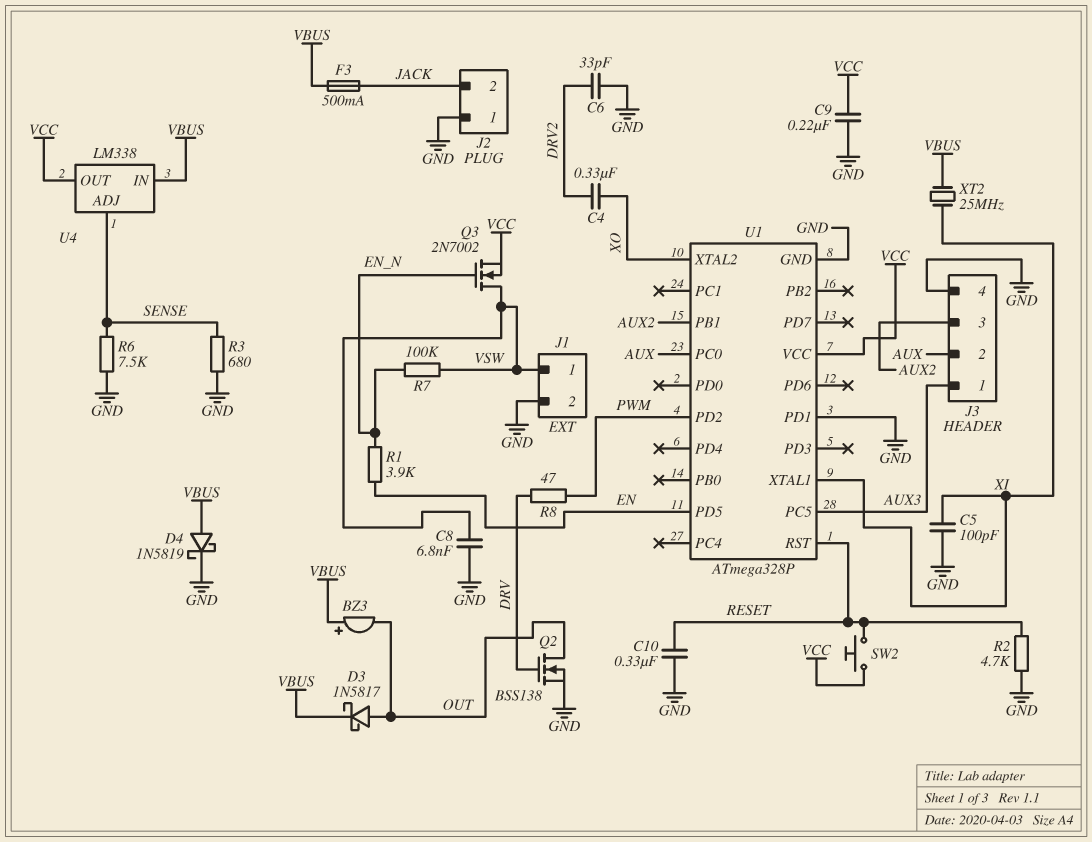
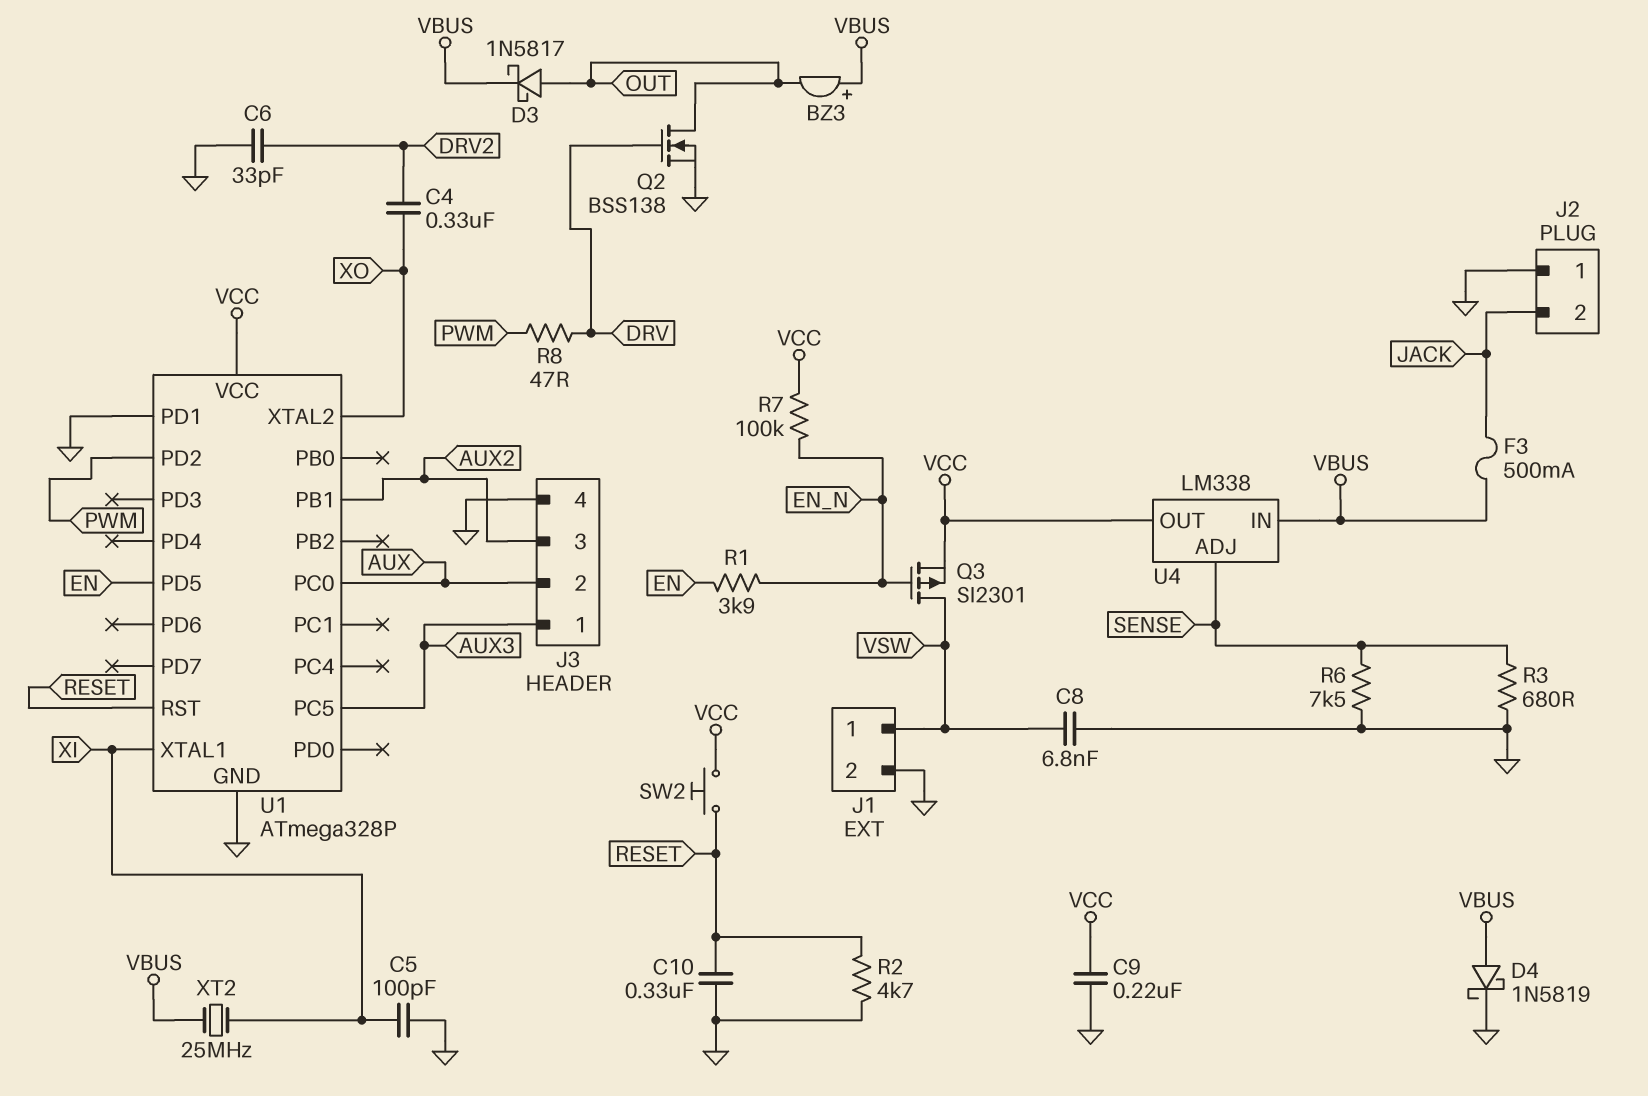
Q3: NMOS 2N7002 (G EN_N, D VSW, S VCC) -> PMOS SI2301 (G EN_N, D VSW, S VCC)
R7: 100k (EN_N, VSW) -> 100k (EN_N, VCC)

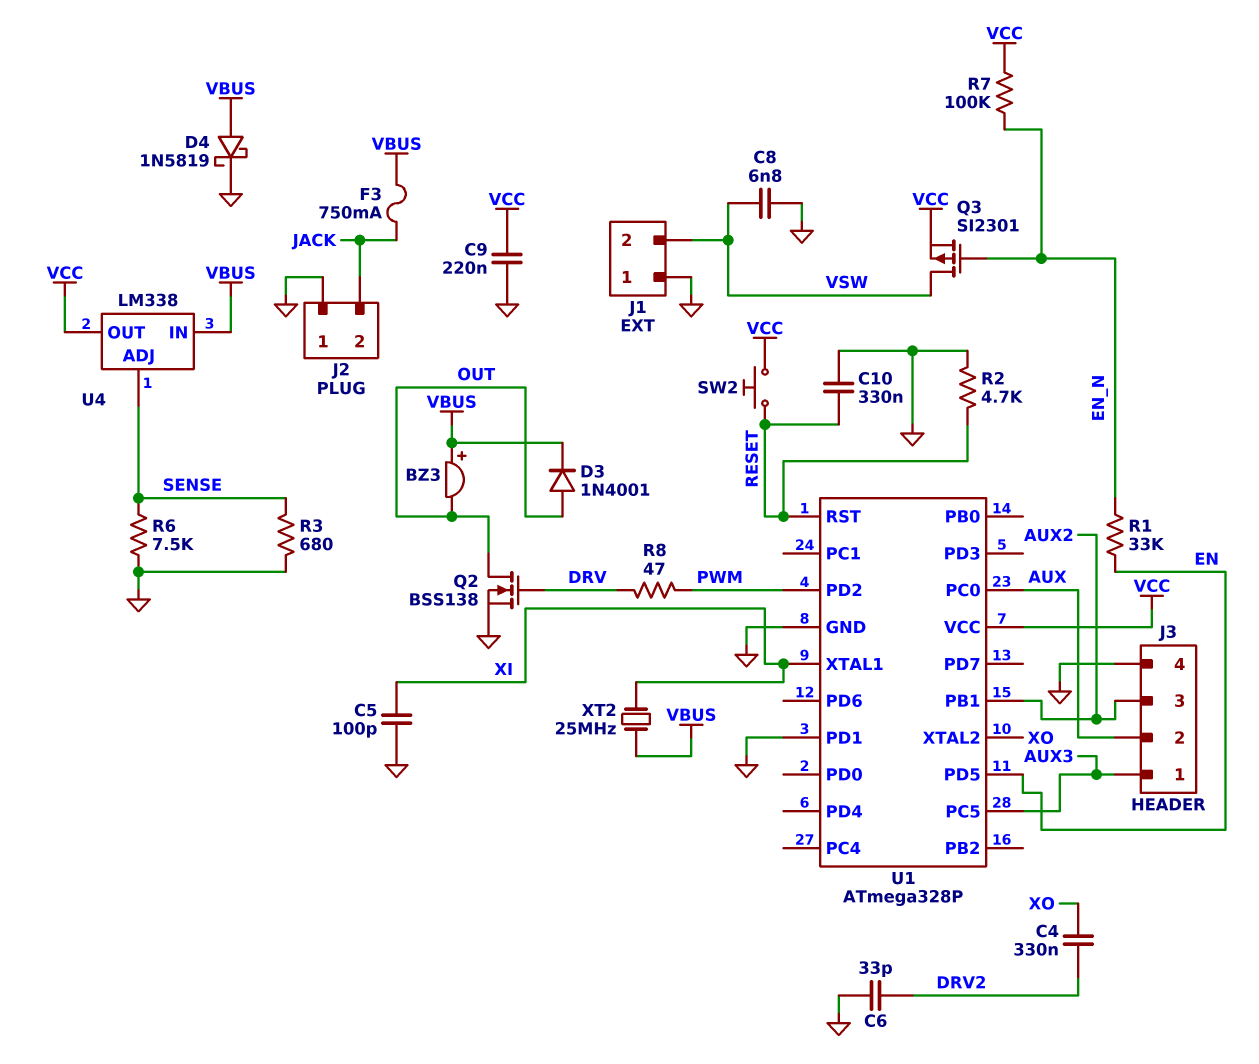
D3: schottky 1N5817 (A OUT, K VBUS) -> diode 1N4001 (A OUT, K VBUS)
F3: 500mA (JACK, VBUS) -> 750mA (JACK, VBUS)
J1 pin 1: VSW -> GND
J1 pin 2: GND -> VSW
R1: 3.9k (EN, EN_N) -> 33k (EN, EN_N)

